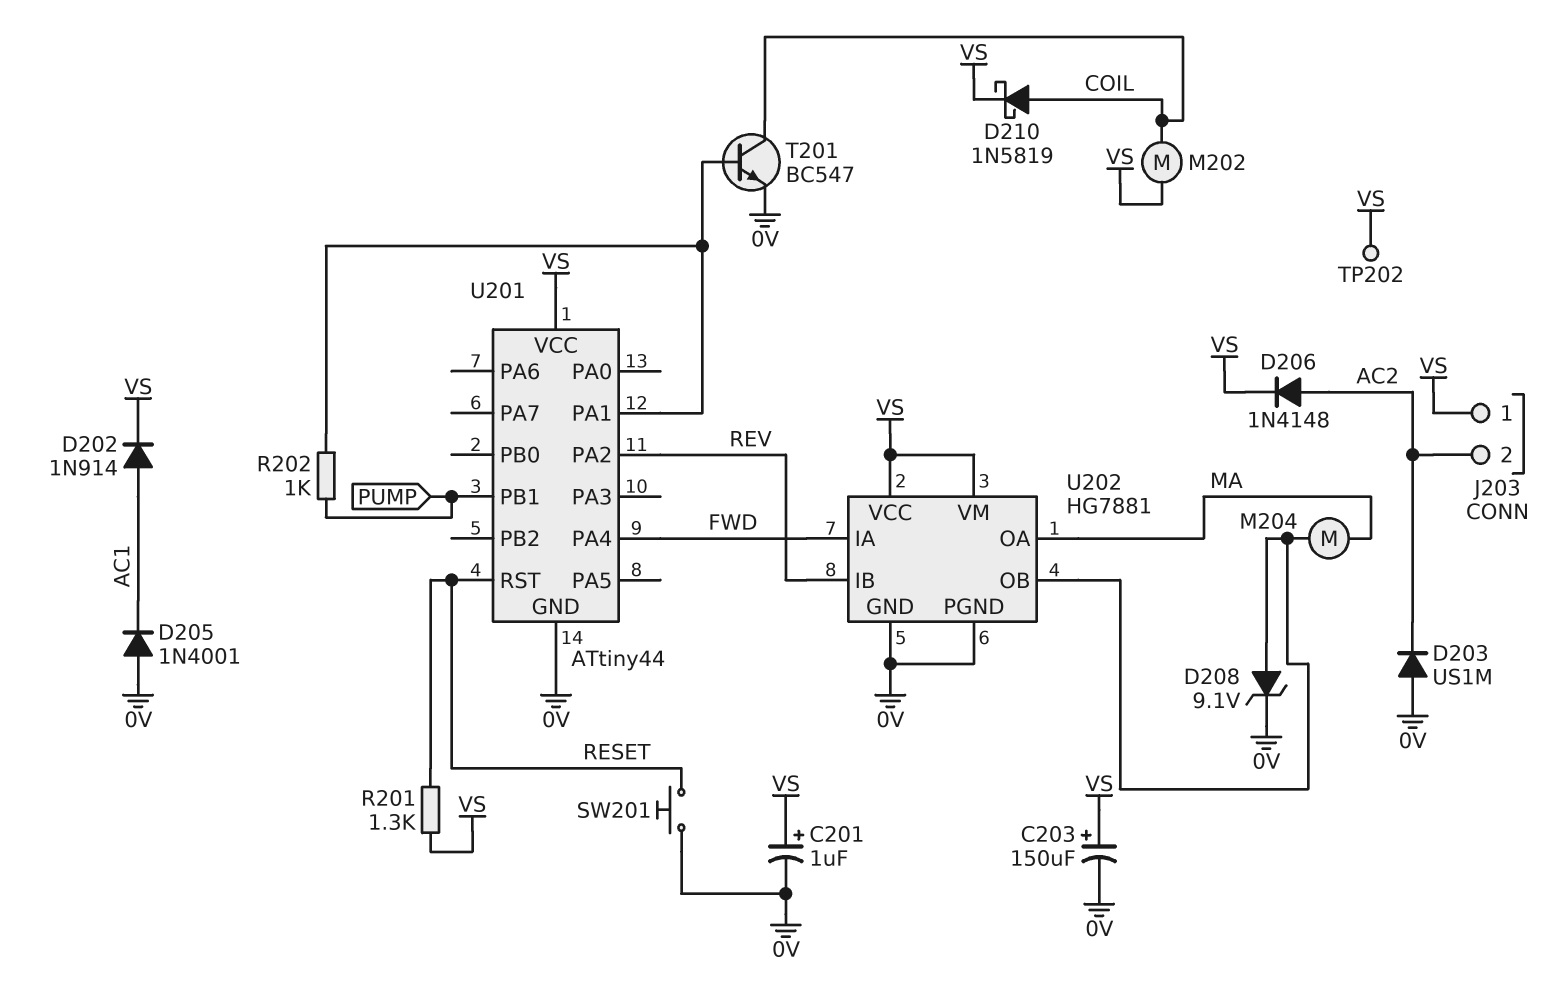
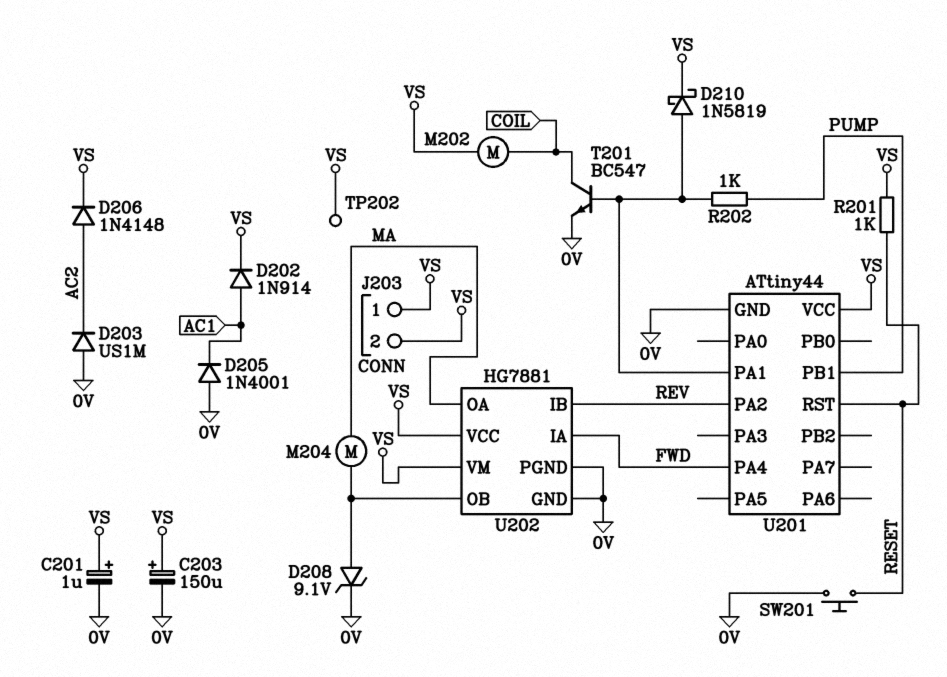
D210: schottky 1N5819 (A COIL, K VS) -> schottky 1N5819 (A U201/PA1, K VS)
J203 pin 2: AC2 -> VS
R201: 1.3k (RESET, VS) -> 1k (RESET, VS)

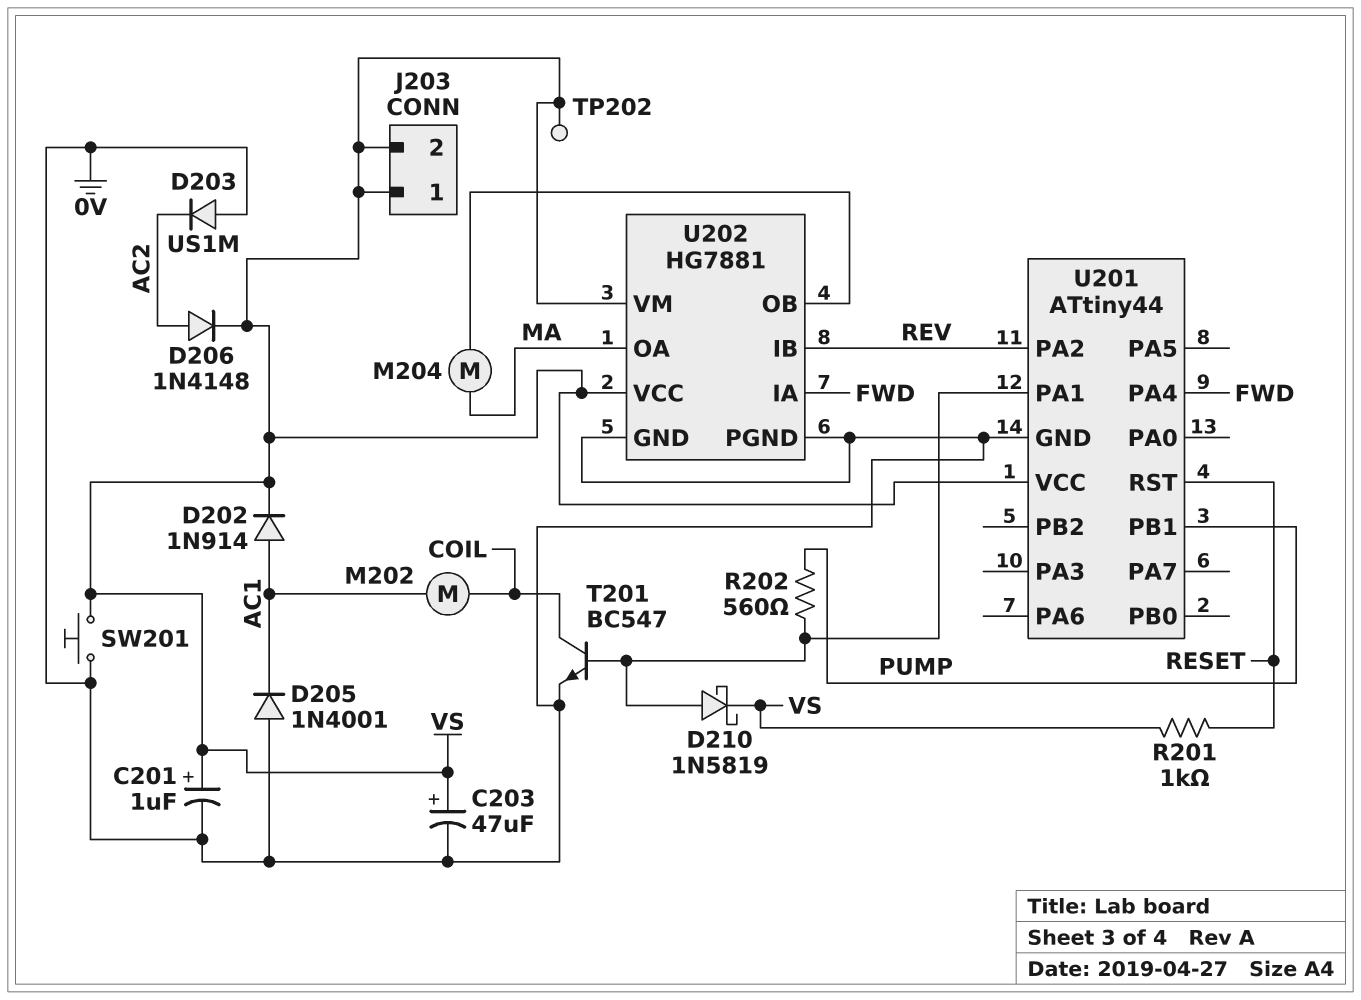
C203: 150uF (plus VS, minus 0V) -> 47uF (plus VS, minus 0V)
D208: zener 9.1V (A U202/OB, K 0V) -> none
M202: motor (COIL, VS) -> motor (AC1, COIL)
R202: 1k (PUMP, U201/PA1) -> 560 (PUMP, U201/PA1)
SW201: button (0V, RESET) -> button (0V, VS)

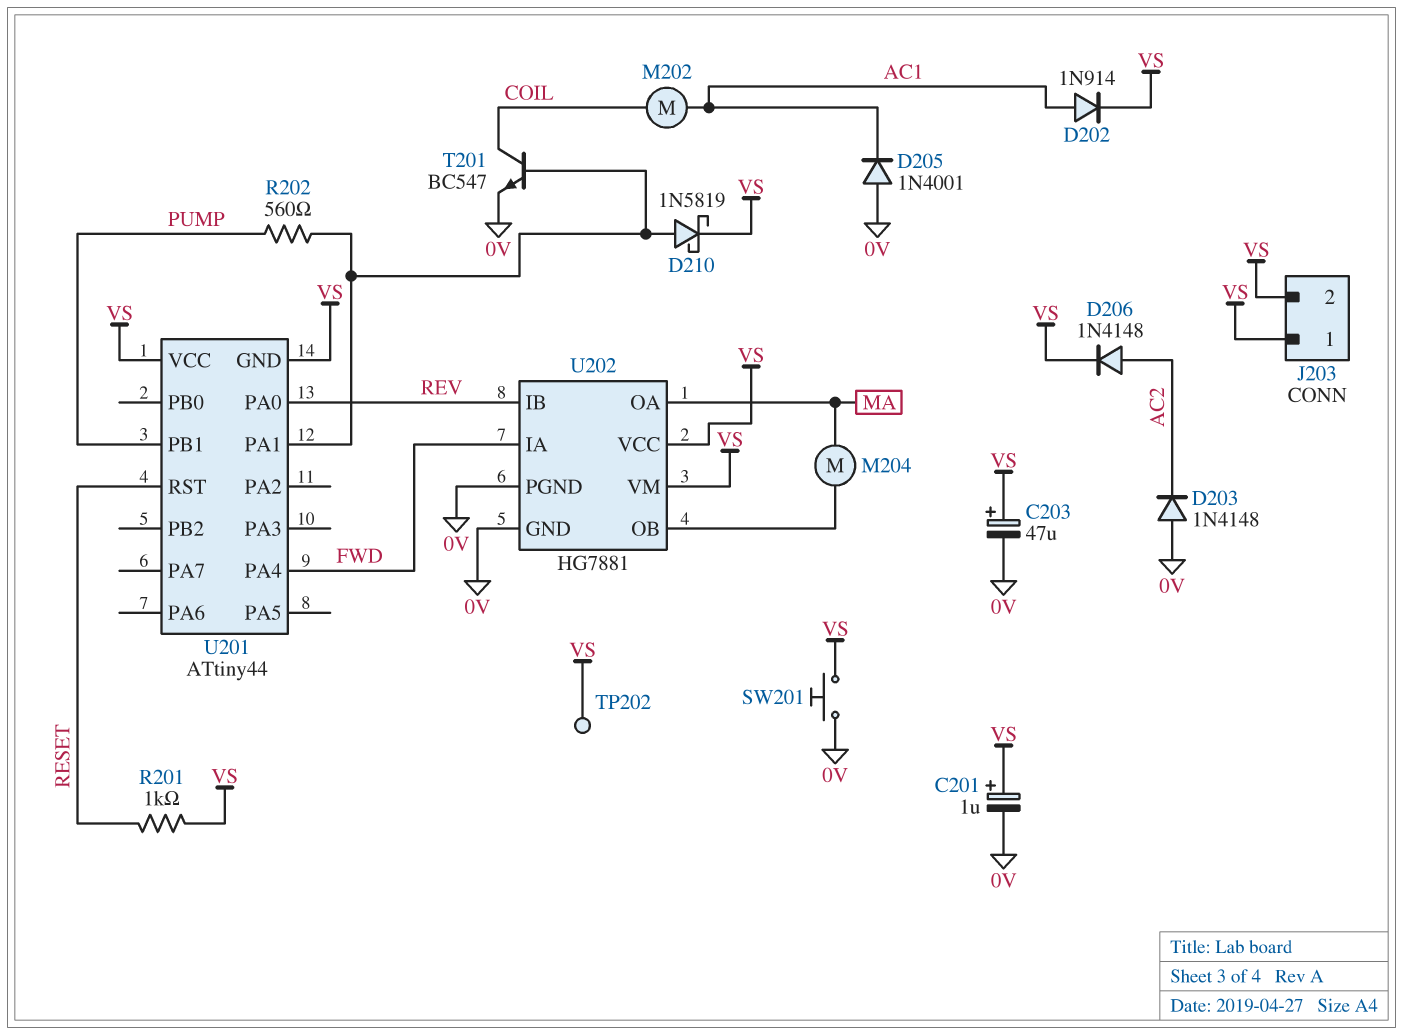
D203: diode US1M (A 0V, K AC2) -> diode 1N4148 (A 0V, K AC2)
U201 pin GND: 0V -> VS
U201 pin PA0: none -> REV
U201 pin PA2: REV -> none

